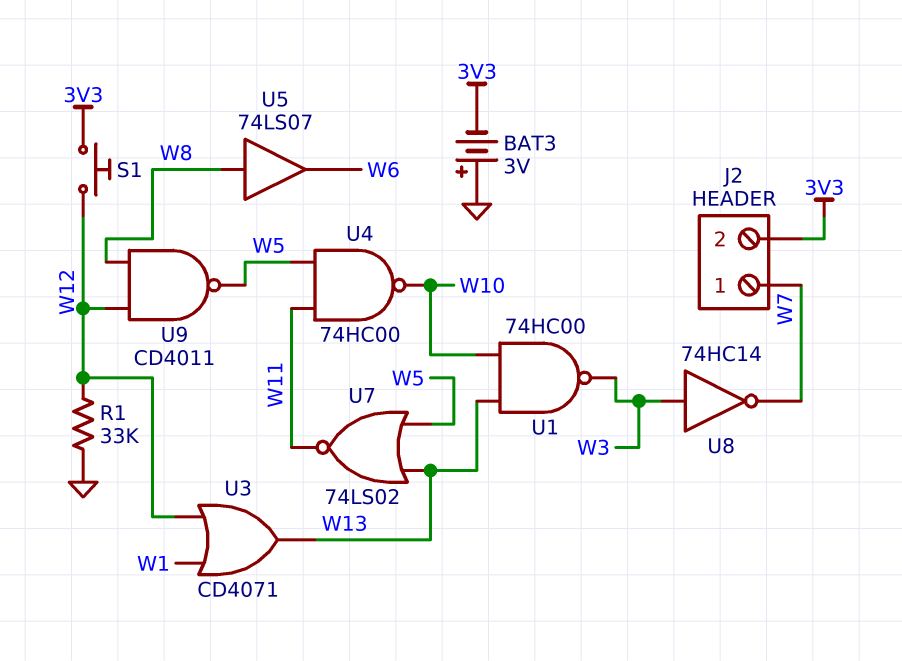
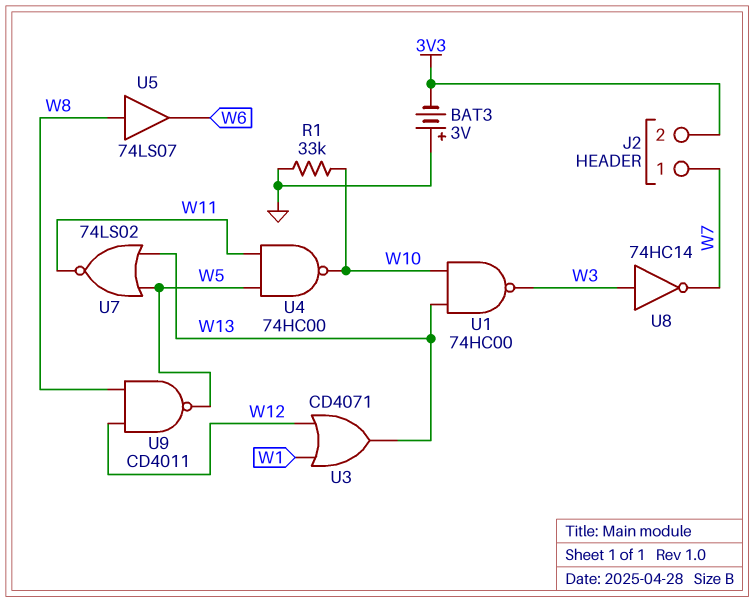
R1: 33k (GND, W12) -> 33k (GND, W10)
S1: button (3V3, W12) -> none

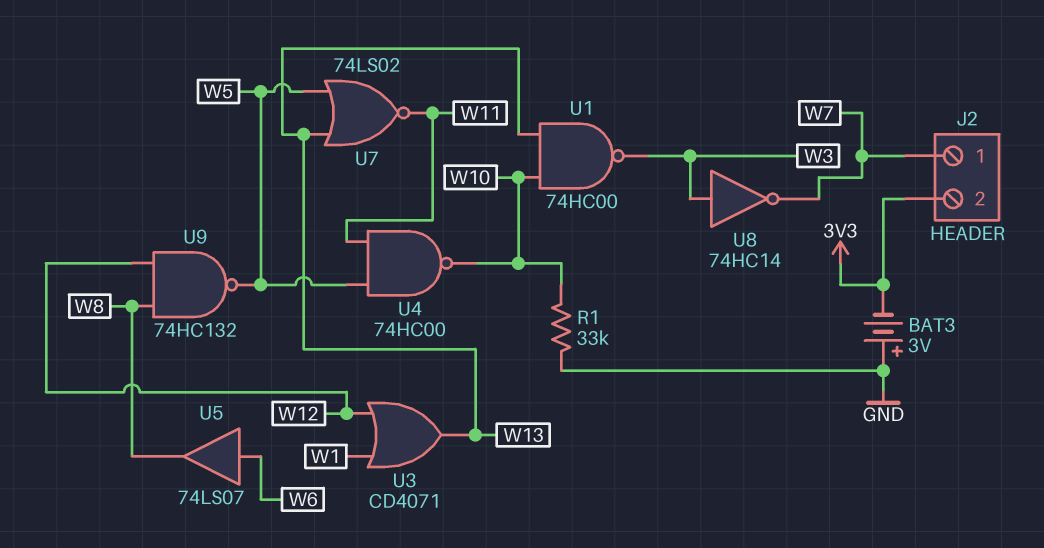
U5: buffer 74LS07 (in W8, out W6) -> buffer 74LS07 (in W6, out W8)
U9: NAND CD4011 (in W8, in W12, out W5) -> NAND 74HC132 (in W8, in W12, out W5)

